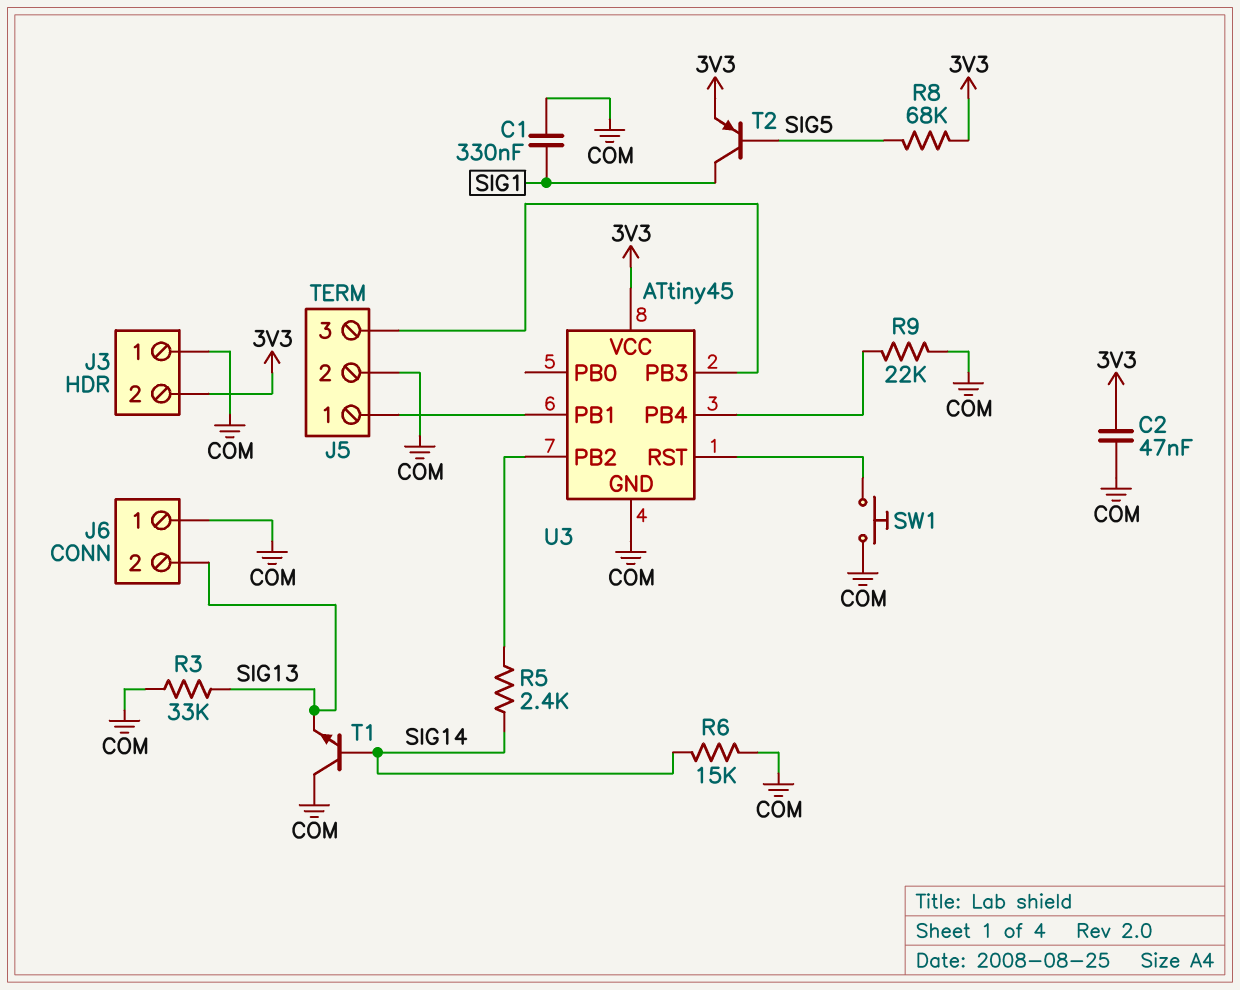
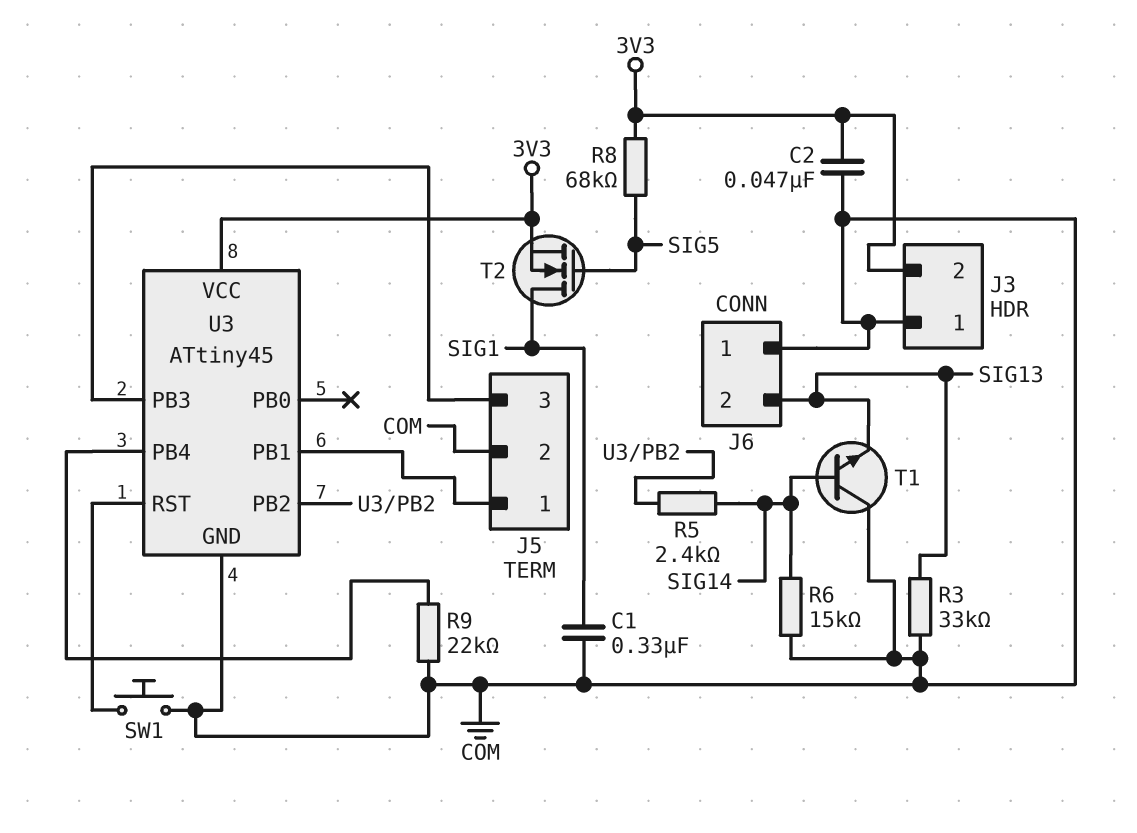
T2: PNP (B SIG5, C SIG1, E 3V3) -> NMOS (G SIG5, D SIG1, S 3V3)

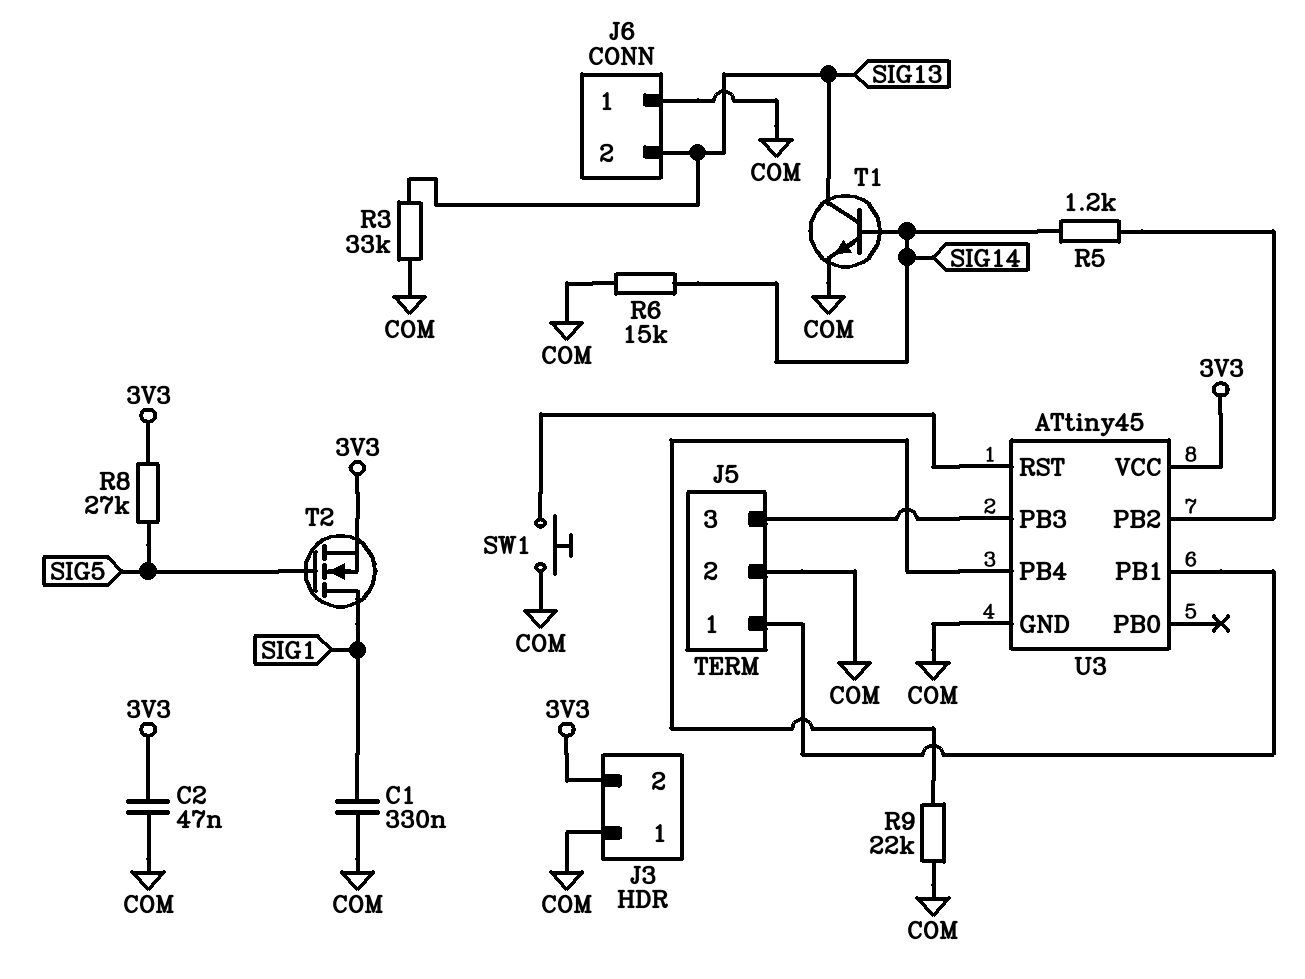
R5: 2.4k (SIG14, U3/PB2) -> 1.2k (SIG14, U3/PB2)
R8: 68k (3V3, SIG5) -> 27k (3V3, SIG5)
T1: NPN (B SIG14, C COM, E SIG13) -> NPN (B SIG14, C SIG13, E COM)

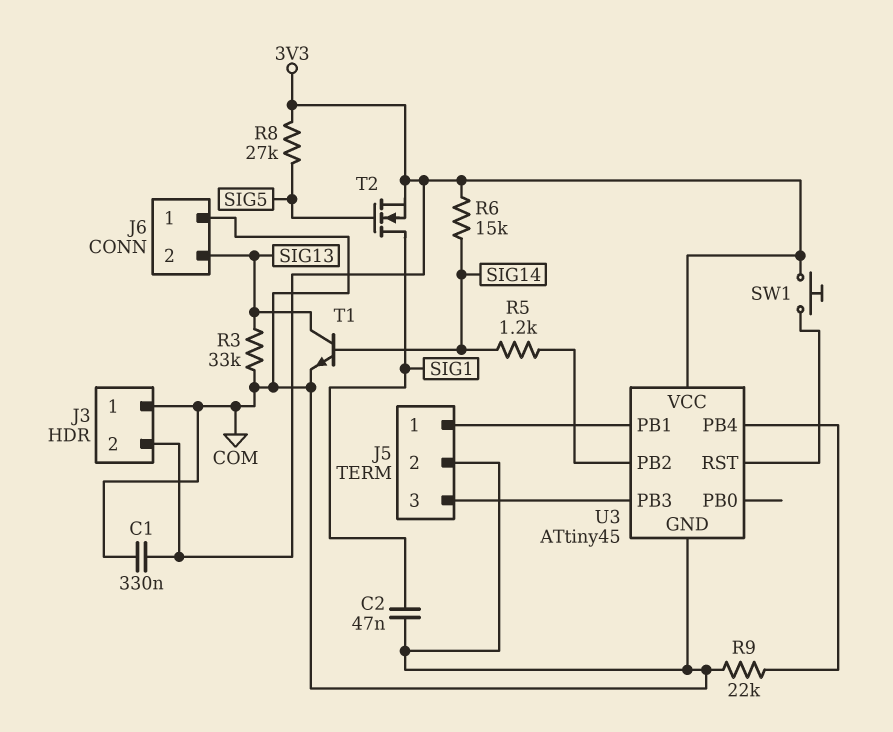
C1: 330nF (COM, SIG1) -> 330nF (3V3, COM)
C2: 47nF (3V3, COM) -> 47nF (COM, SIG1)
R6: 15k (COM, SIG14) -> 15k (3V3, SIG14)
SW1: button (COM, U3/RST) -> button (3V3, U3/RST)

